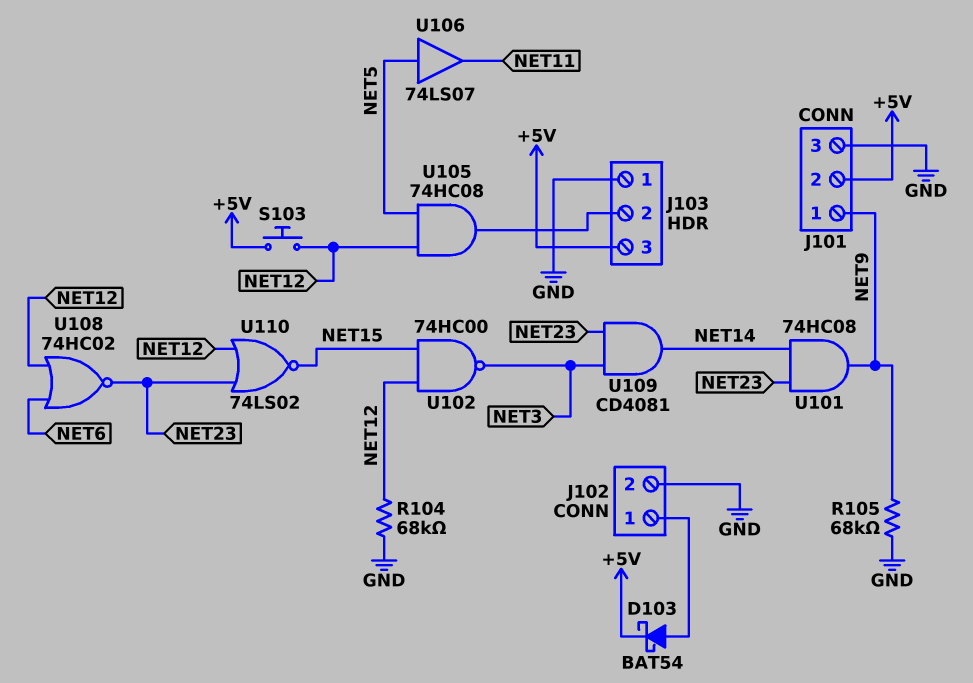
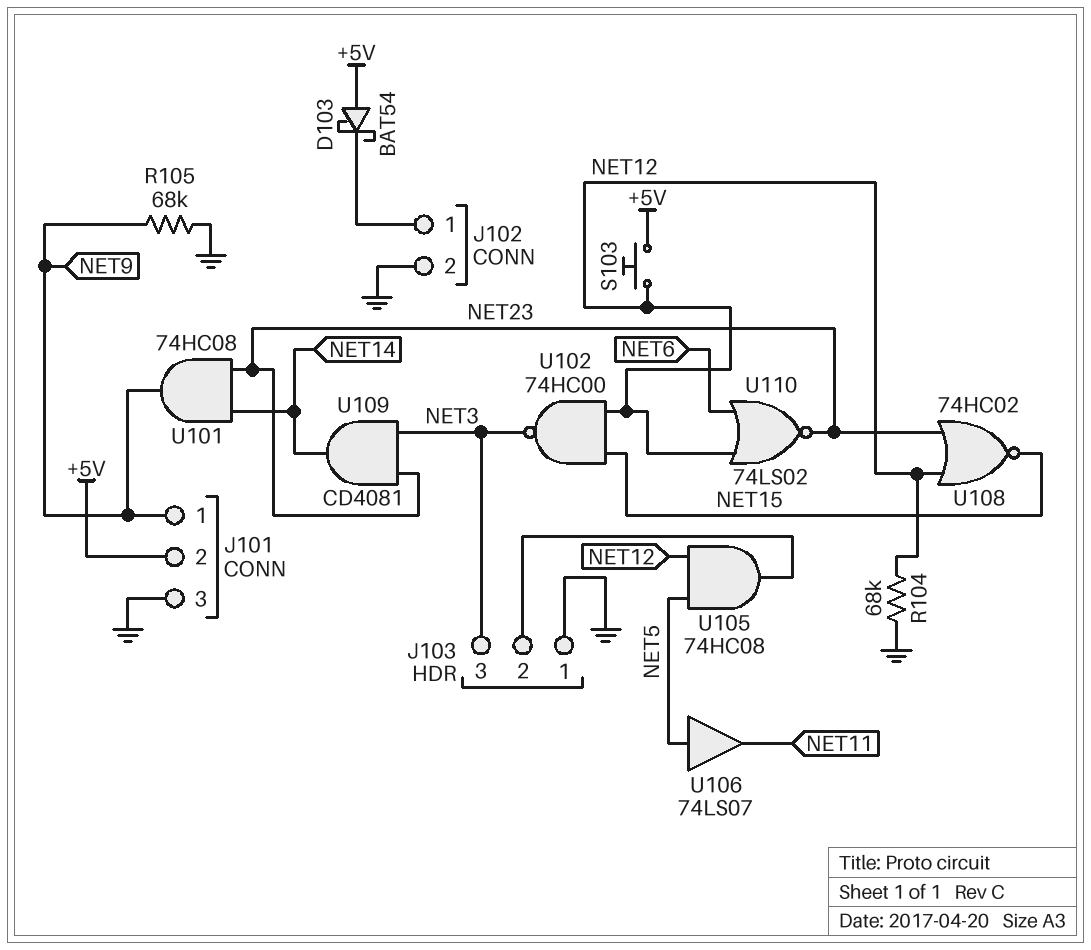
D103: schottky BAT54 (A J102/1, K +5V) -> schottky BAT54 (A +5V, K J102/1)
J103 pin 3: +5V -> NET3
U108: NOR 74HC02 (in NET6, in NET12, out NET23) -> NOR 74HC02 (in NET12, in NET23, out NET15)
U110: NOR 74LS02 (in NET12, in NET23, out NET15) -> NOR 74LS02 (in NET6, in NET12, out NET23)

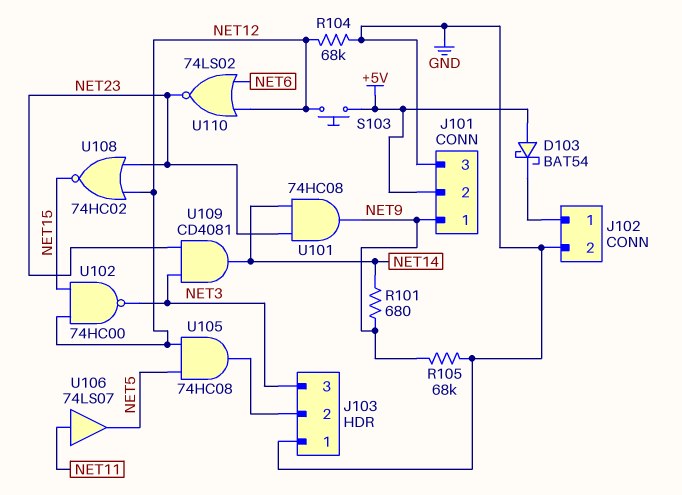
R101: none -> 680 (NET9, NET14)
U106: buffer 74LS07 (in NET5, out NET11) -> buffer 74LS07 (in NET11, out NET5)

